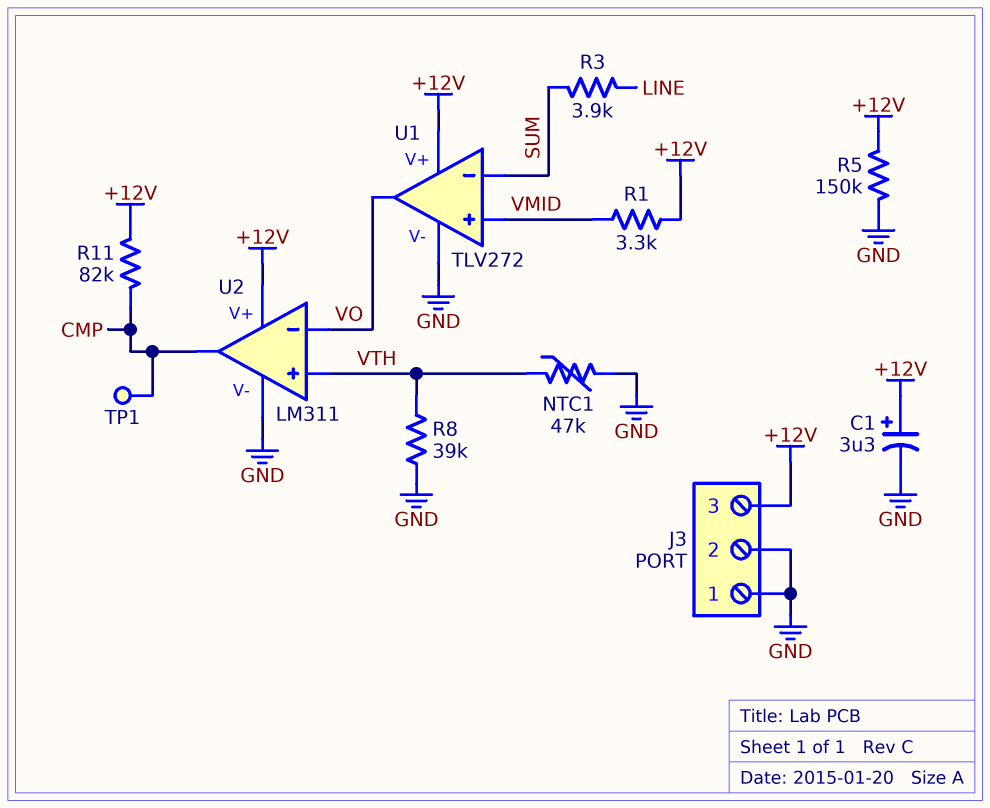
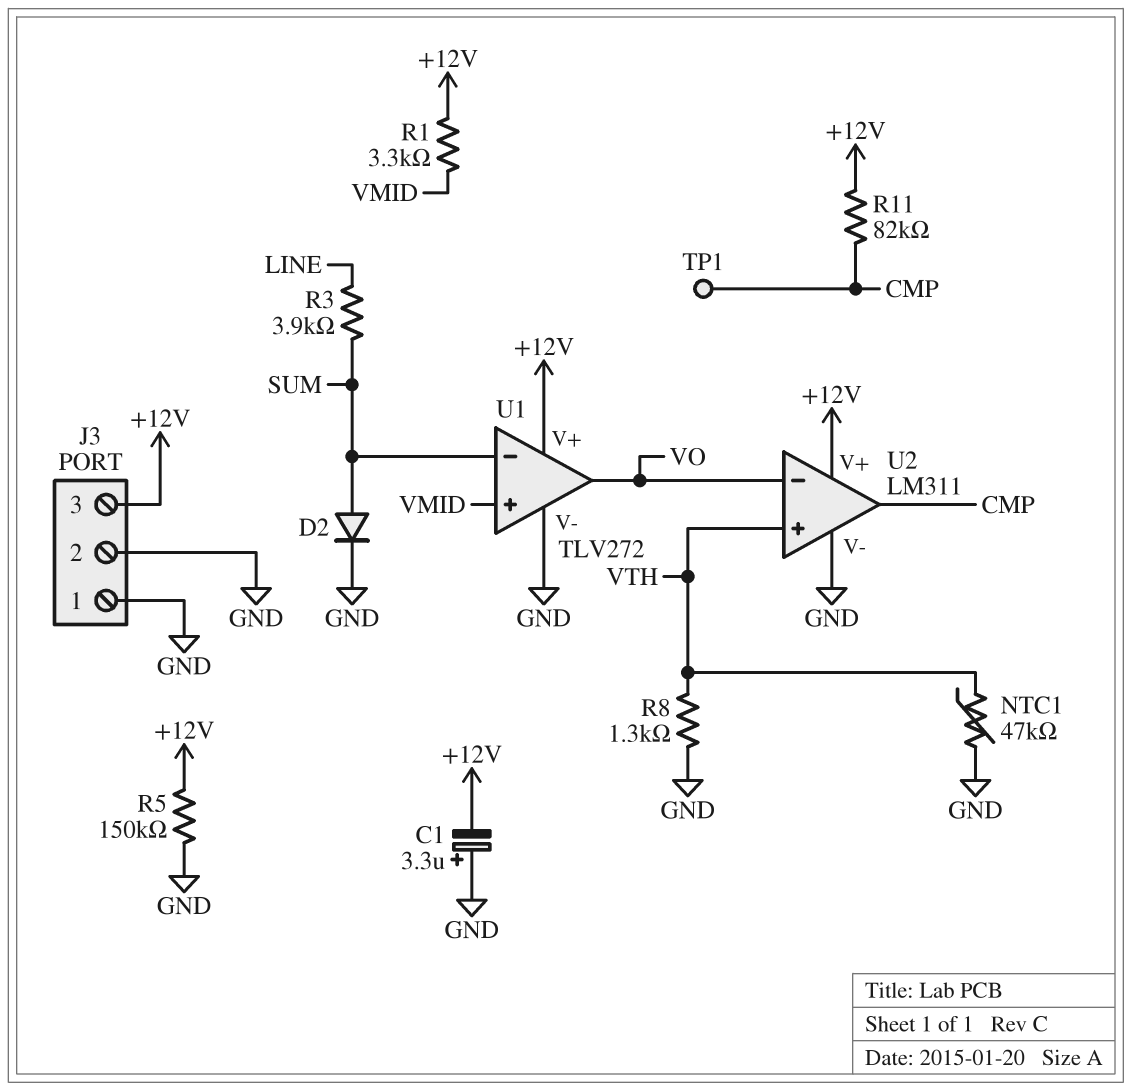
C1: 3.3uF (plus +12V, minus GND) -> 3.3uF (plus GND, minus +12V)
D2: none -> diode (A SUM, K GND)
R8: 39k (GND, VTH) -> 1.3k (GND, VTH)

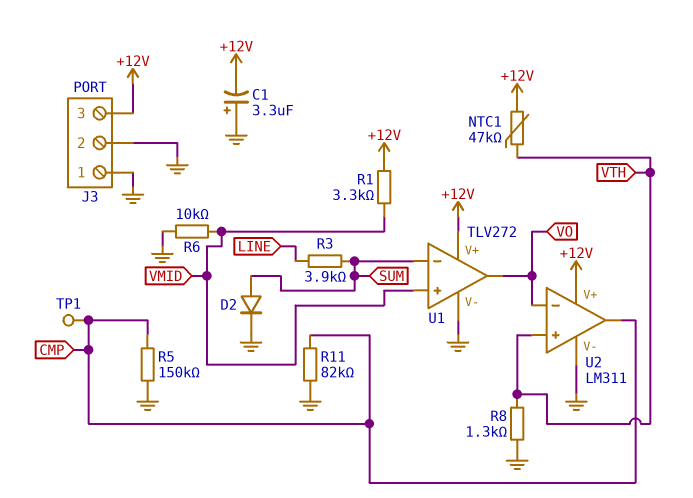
NTC1: 47k (GND, VTH) -> 47k (+12V, VTH)
R5: 150k (+12V, GND) -> 150k (CMP, GND)
R6: none -> 10k (GND, VMID)
R11: 82k (+12V, CMP) -> 82k (CMP, GND)

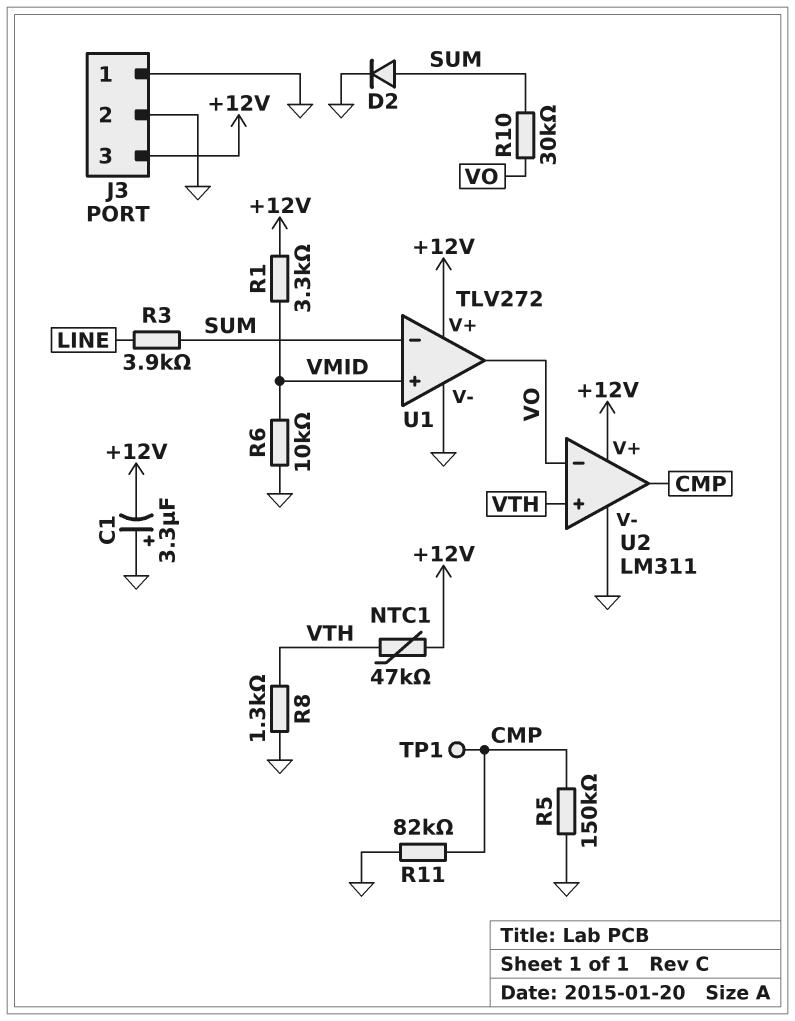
R10: none -> 30k (SUM, VO)

